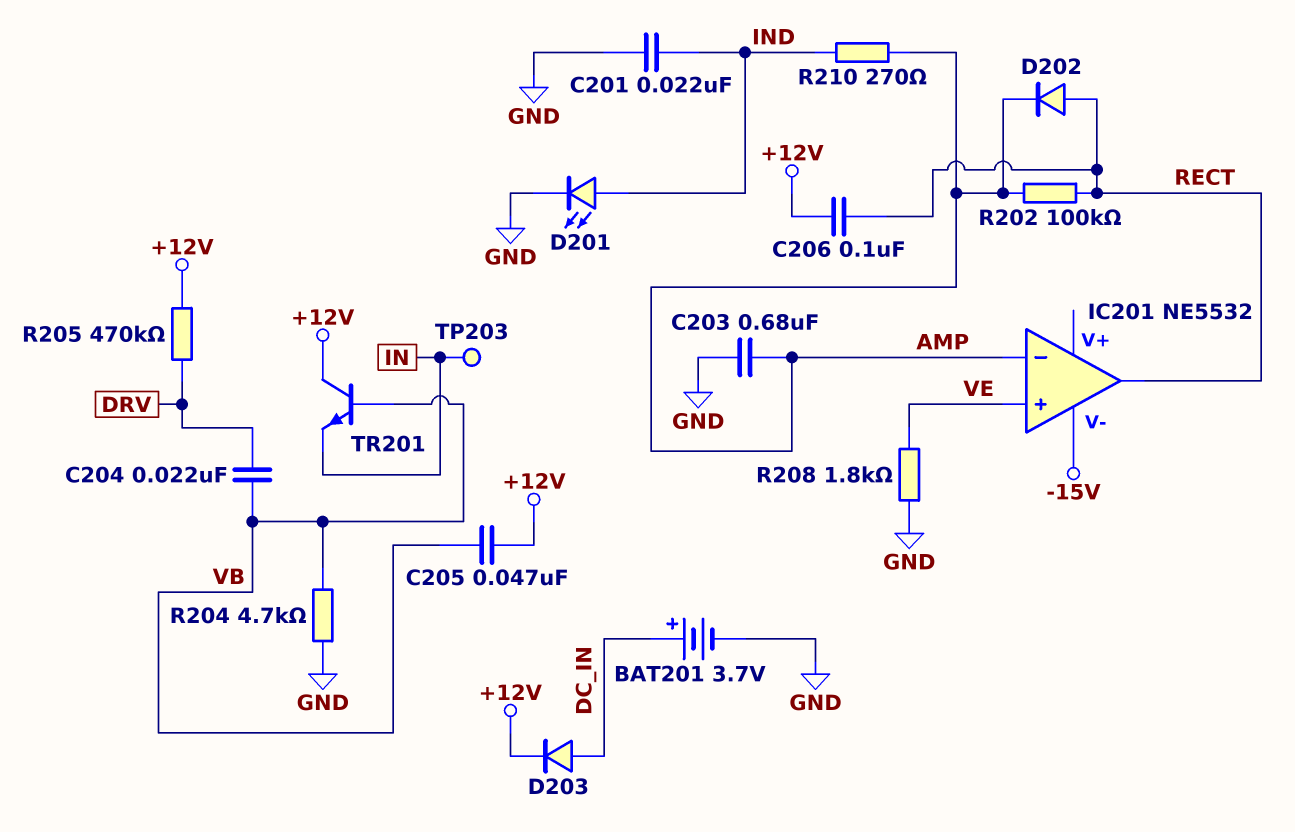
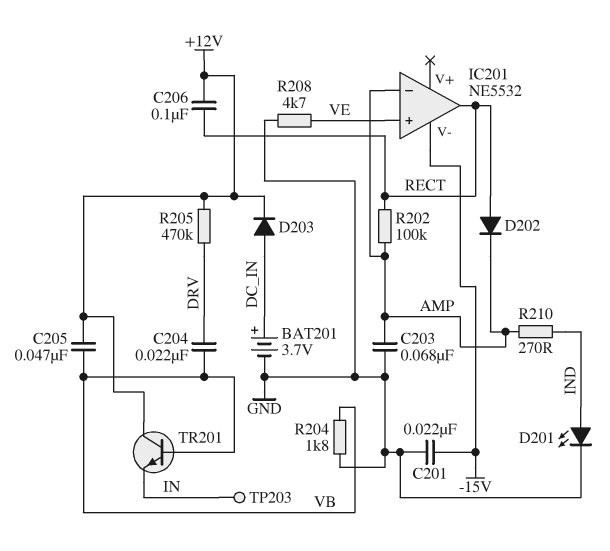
C201: 22nF (GND, IND) -> 22nF (-15V, GND)
C203: 680nF (AMP, GND) -> 68nF (AMP, GND)
R204: 4.7k (GND, VB) -> 1.8k (GND, VB)
R208: 1.8k (GND, VE) -> 4.7k (GND, VE)

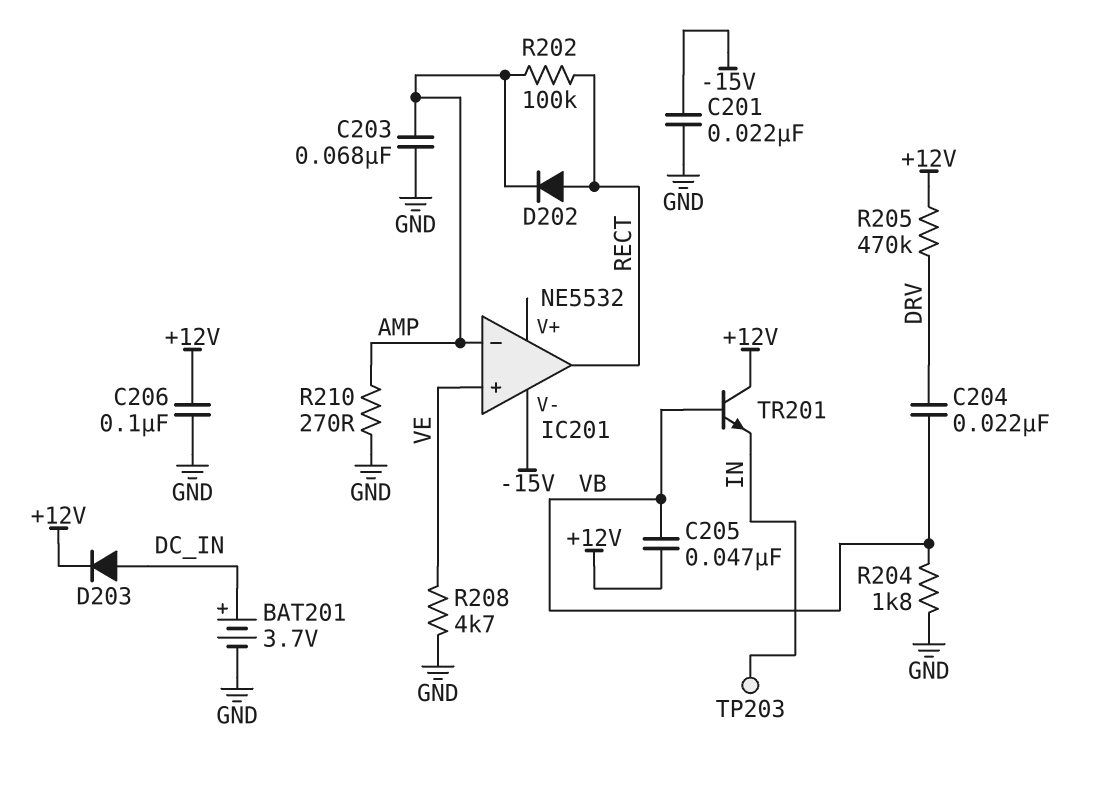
C206: 100nF (+12V, RECT) -> 100nF (+12V, GND)
D201: LED (A IND, K GND) -> none
R210: 270 (AMP, IND) -> 270 (AMP, GND)

